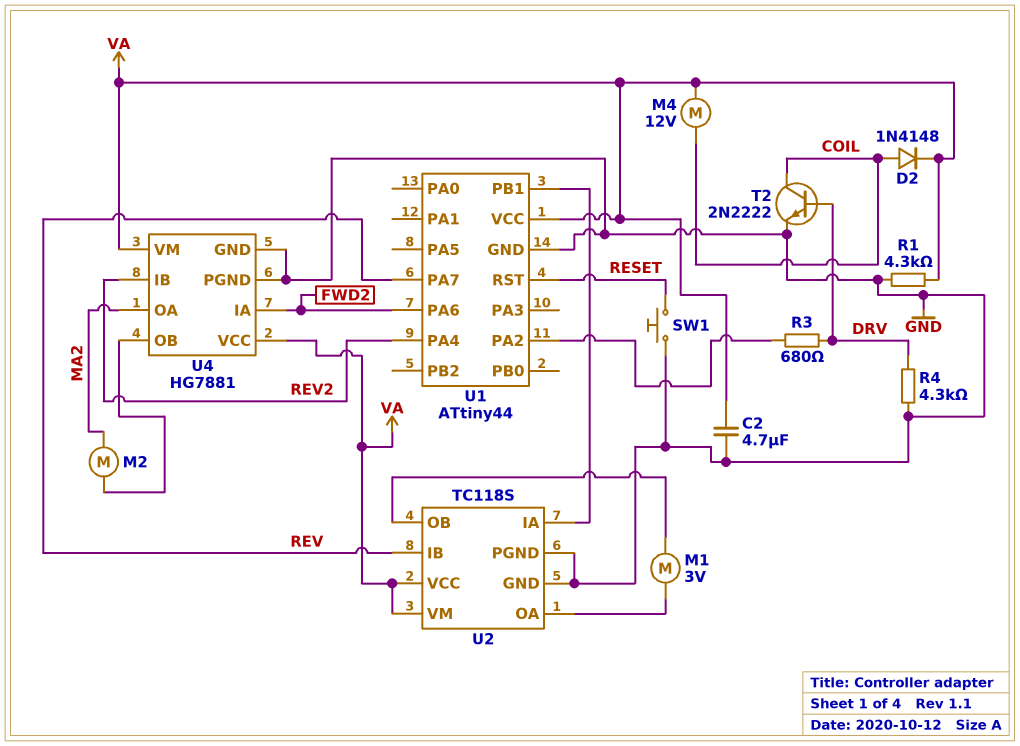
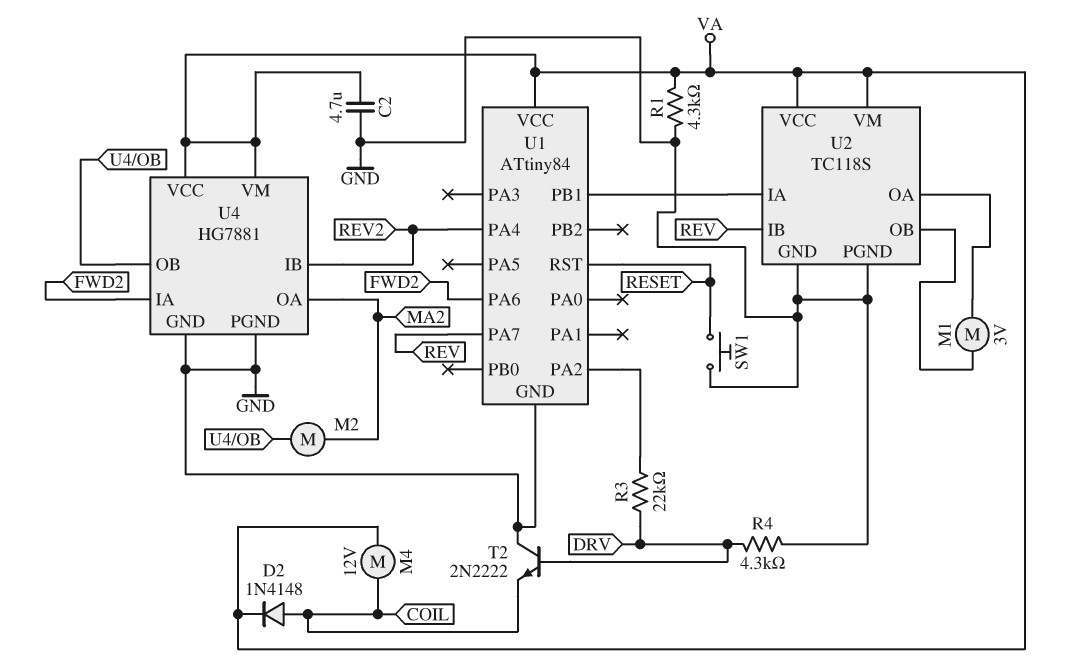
R3: 680 (DRV, U1/PA2) -> 22k (DRV, U1/PA2)
T2: NPN 2N2222 (B DRV, C COIL, E GND) -> NPN 2N2222 (B DRV, C GND, E COIL)
U1: ATtiny44 -> ATtiny84

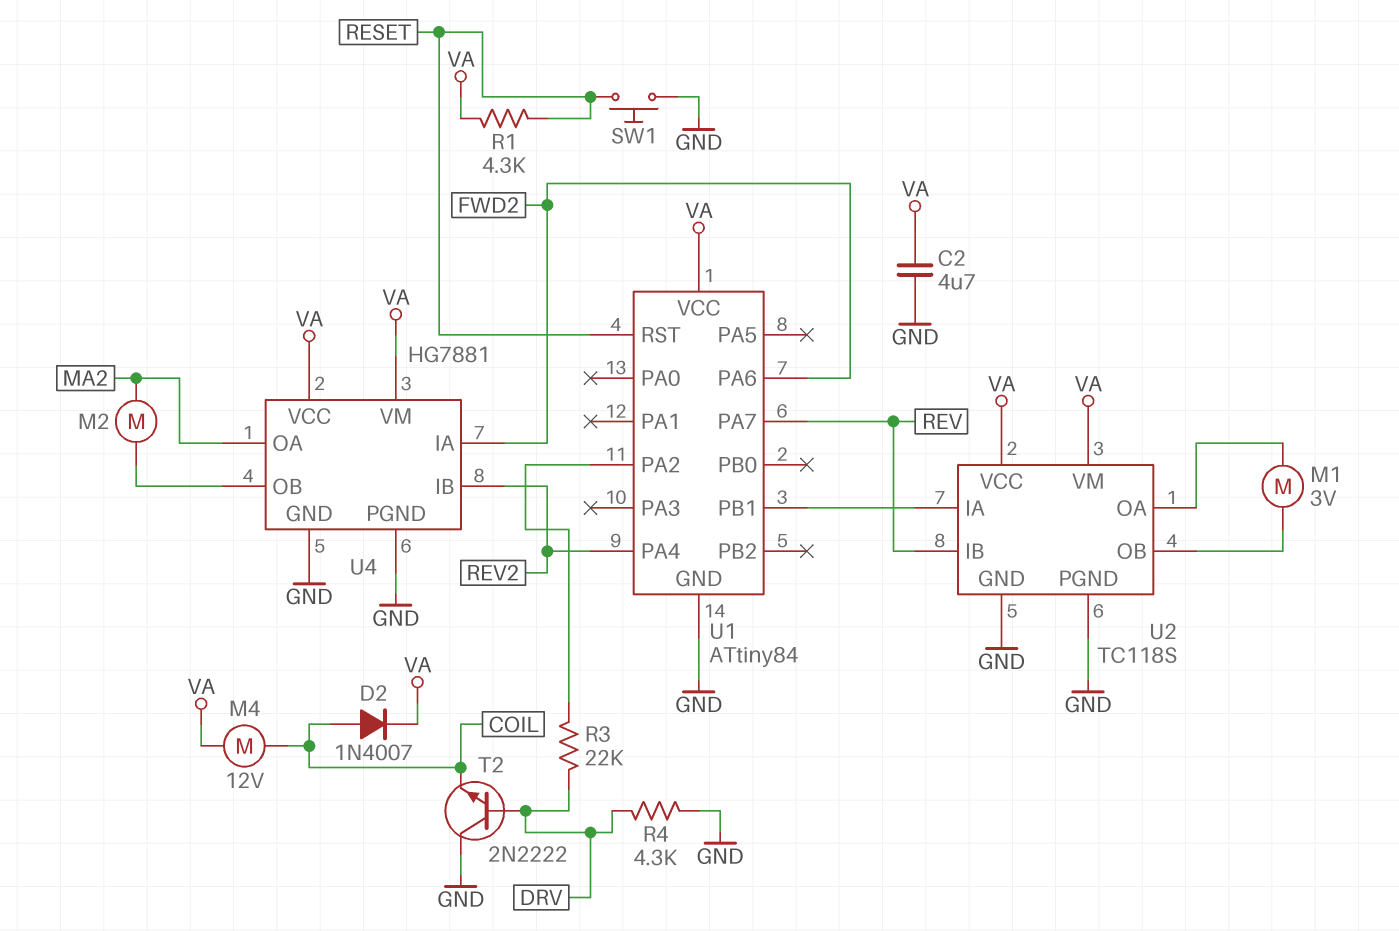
D2: diode 1N4148 (A COIL, K VA) -> diode 1N4007 (A COIL, K VA)
R1: 4.3k (GND, VA) -> 4.3k (RESET, VA)

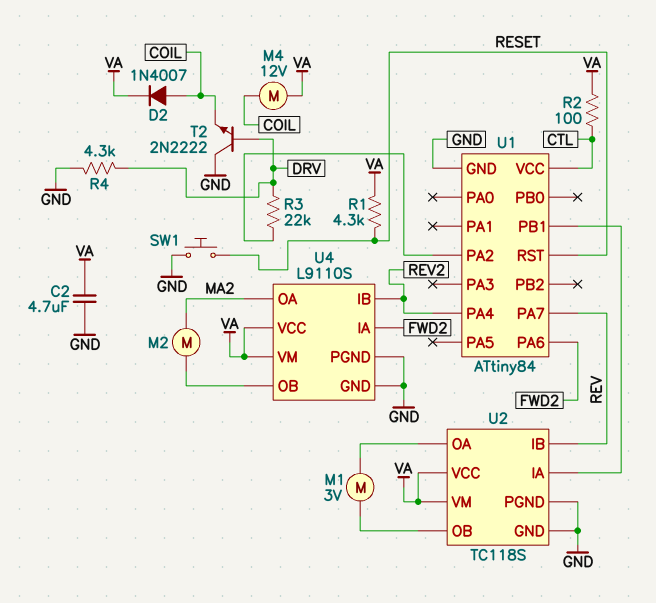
R2: none -> 100 (CTL, VA)
U1 pin VCC: VA -> CTL
U4: HG7881 -> L9110S

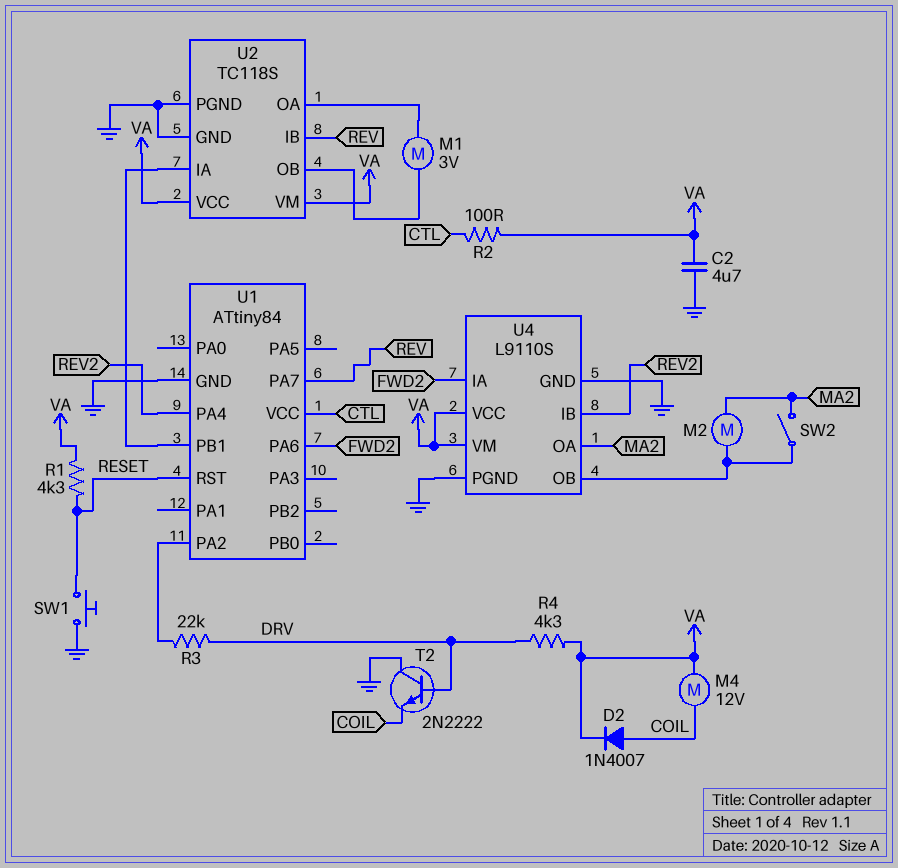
R4: 4.3k (DRV, GND) -> 4.3k (DRV, VA)
SW2: none -> switch (MA2, U4/OB)

